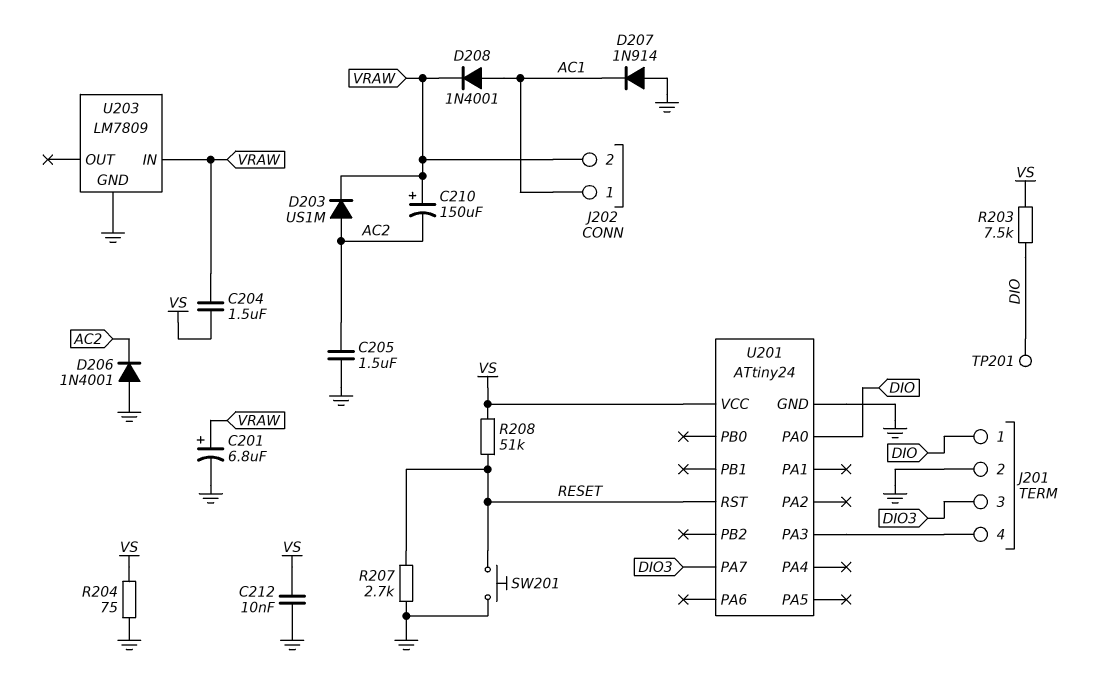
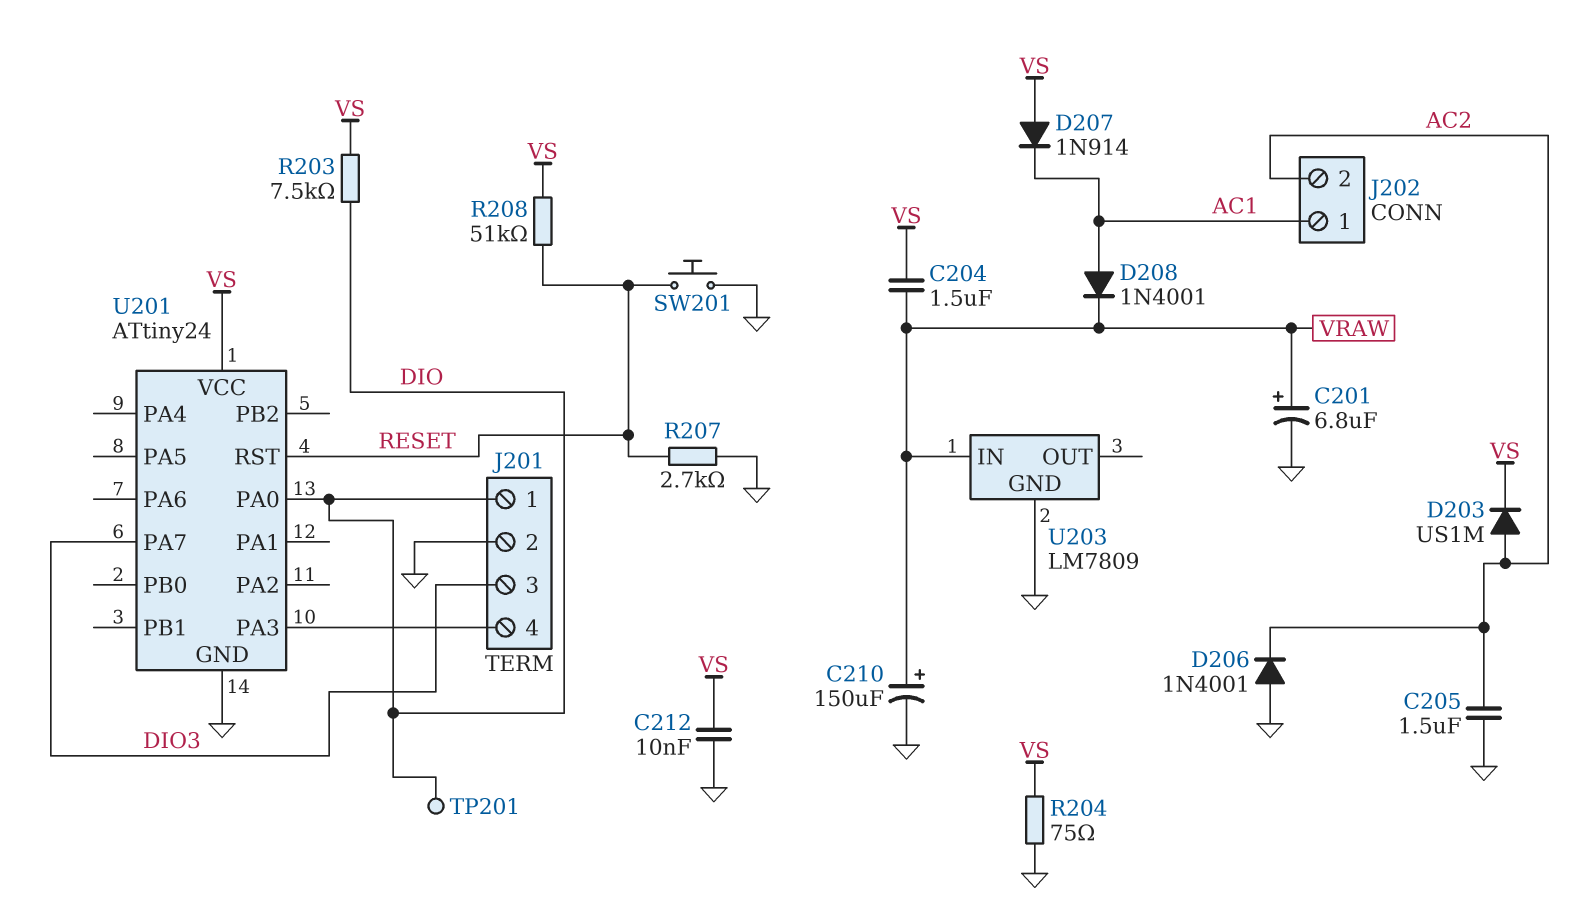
C210: 150uF (plus VRAW, minus AC2) -> 150uF (plus VRAW, minus GND)
D203: diode US1M (A AC2, K VRAW) -> diode US1M (A AC2, K VS)
D207: diode 1N914 (A GND, K AC1) -> diode 1N914 (A VS, K AC1)
J202 pin 2: VRAW -> AC2

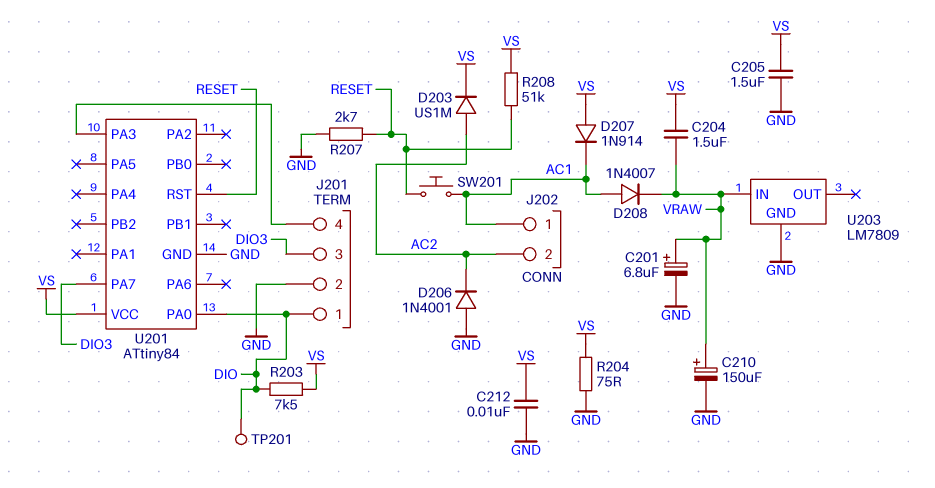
C205: 1.5uF (AC2, GND) -> 1.5uF (GND, VS)
D208: diode 1N4001 (A AC1, K VRAW) -> diode 1N4007 (A AC1, K VRAW)
SW201: button (GND, RESET) -> button (AC1, RESET)
U201: ATtiny24 -> ATtiny84

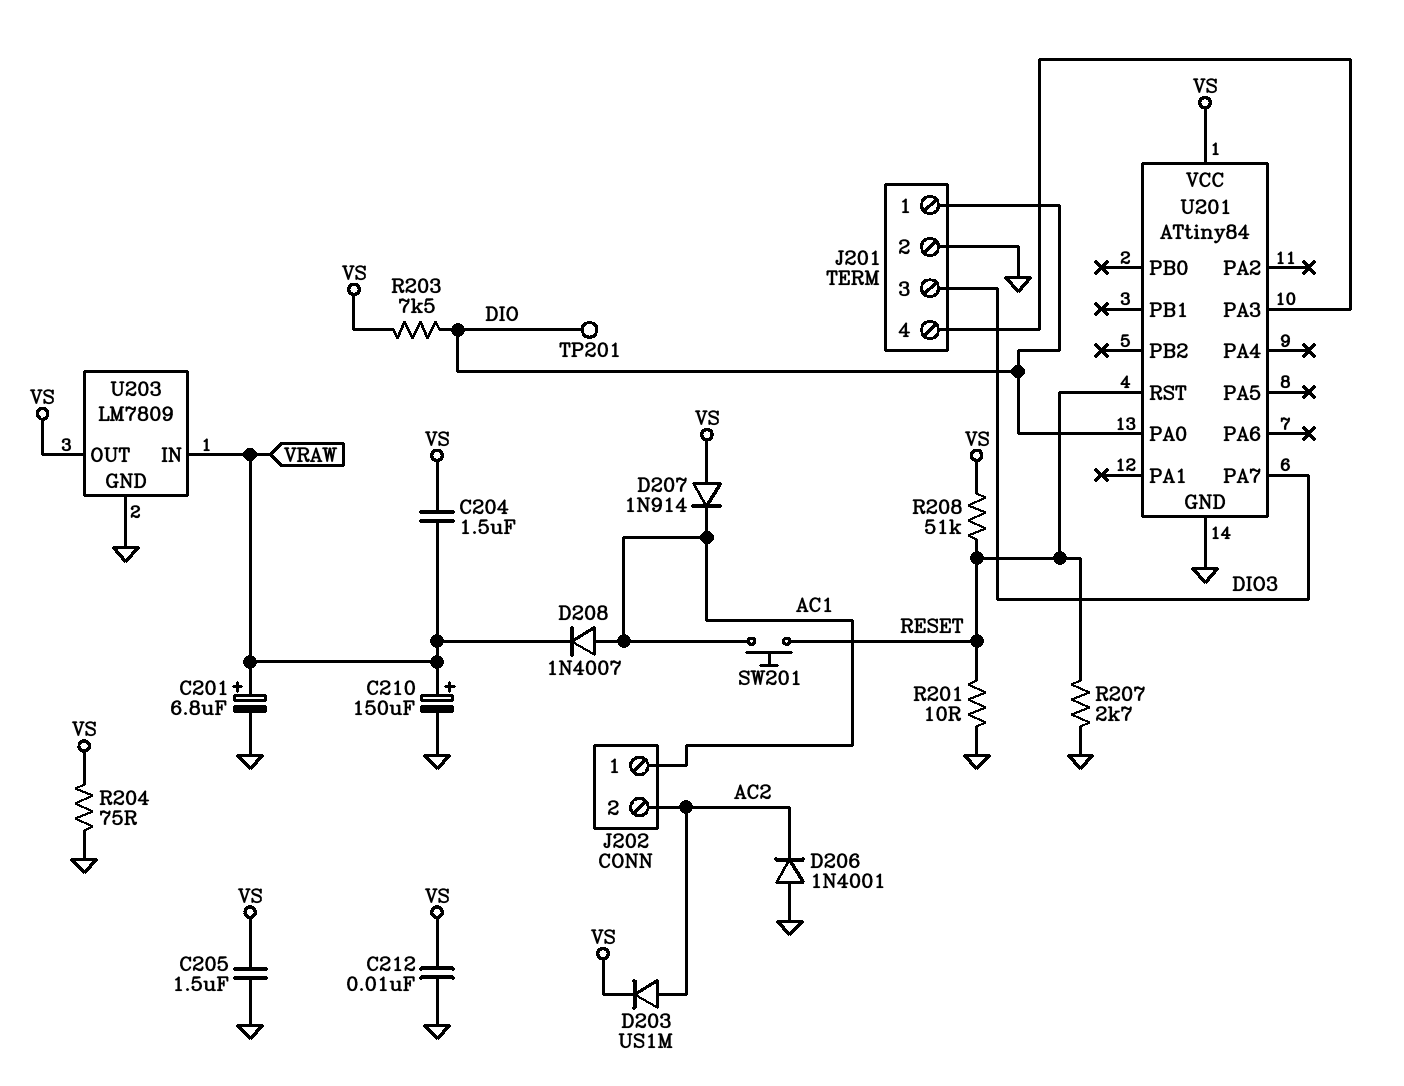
R201: none -> 10 (GND, RESET)
U203 pin OUT: none -> VS

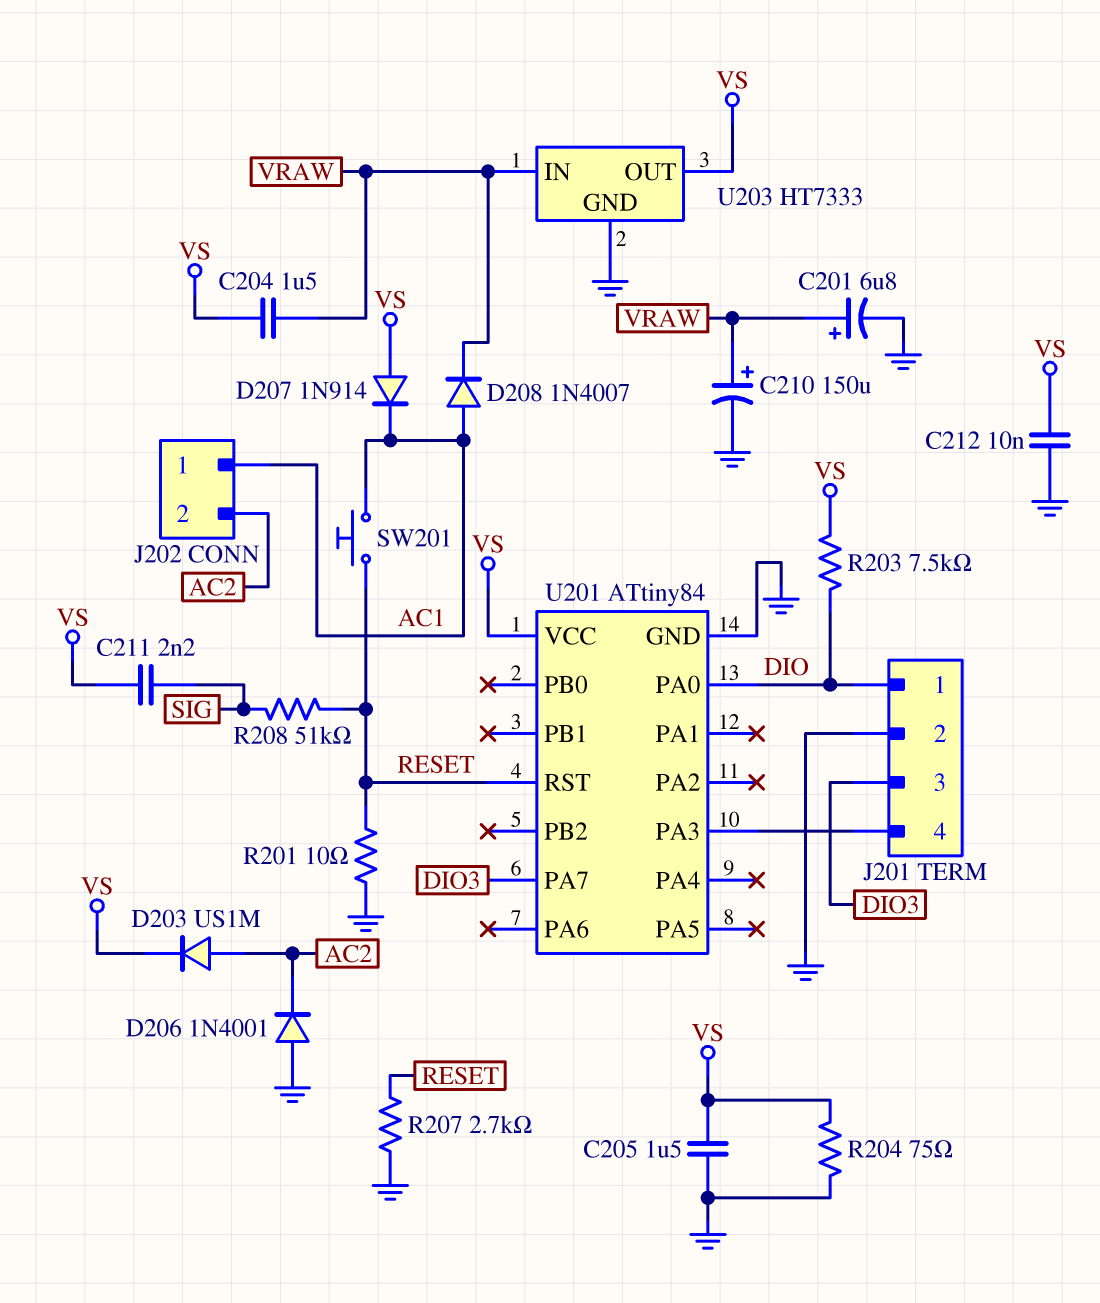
C211: none -> 2.2nF (SIG, VS)
R208: 51k (RESET, VS) -> 51k (RESET, SIG)
TP201: test point (DIO) -> none
U203: LM7809 -> HT7333

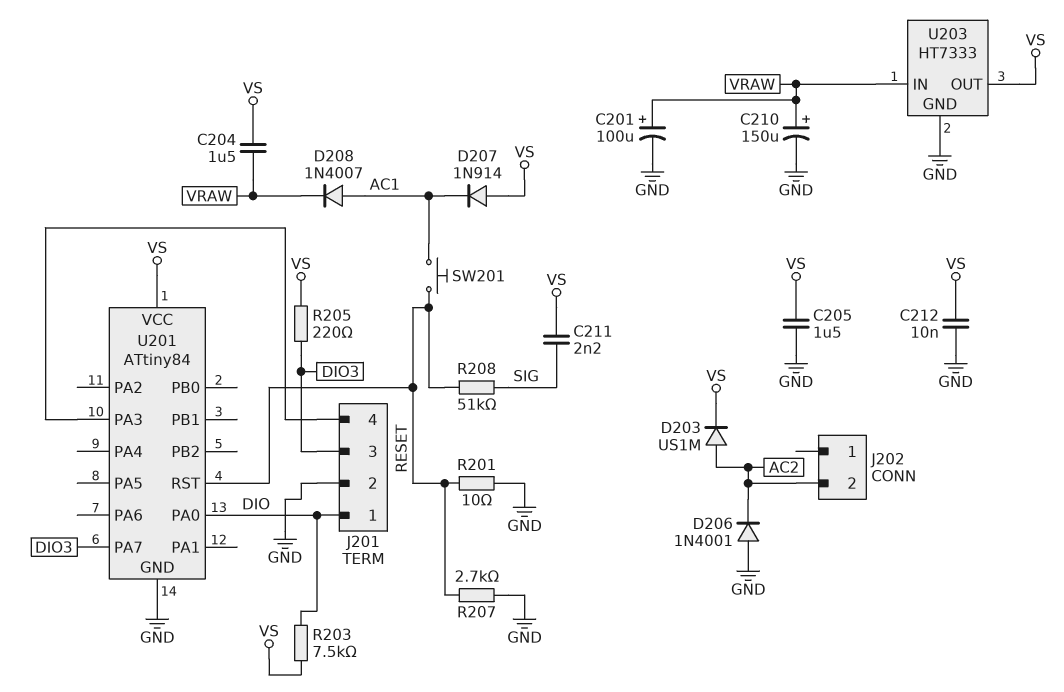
C201: 6.8uF (plus VRAW, minus GND) -> 100uF (plus VRAW, minus GND)
J202 pin 1: AC1 -> none
R204: 75 (GND, VS) -> none
R205: none -> 220 (DIO3, VS)

